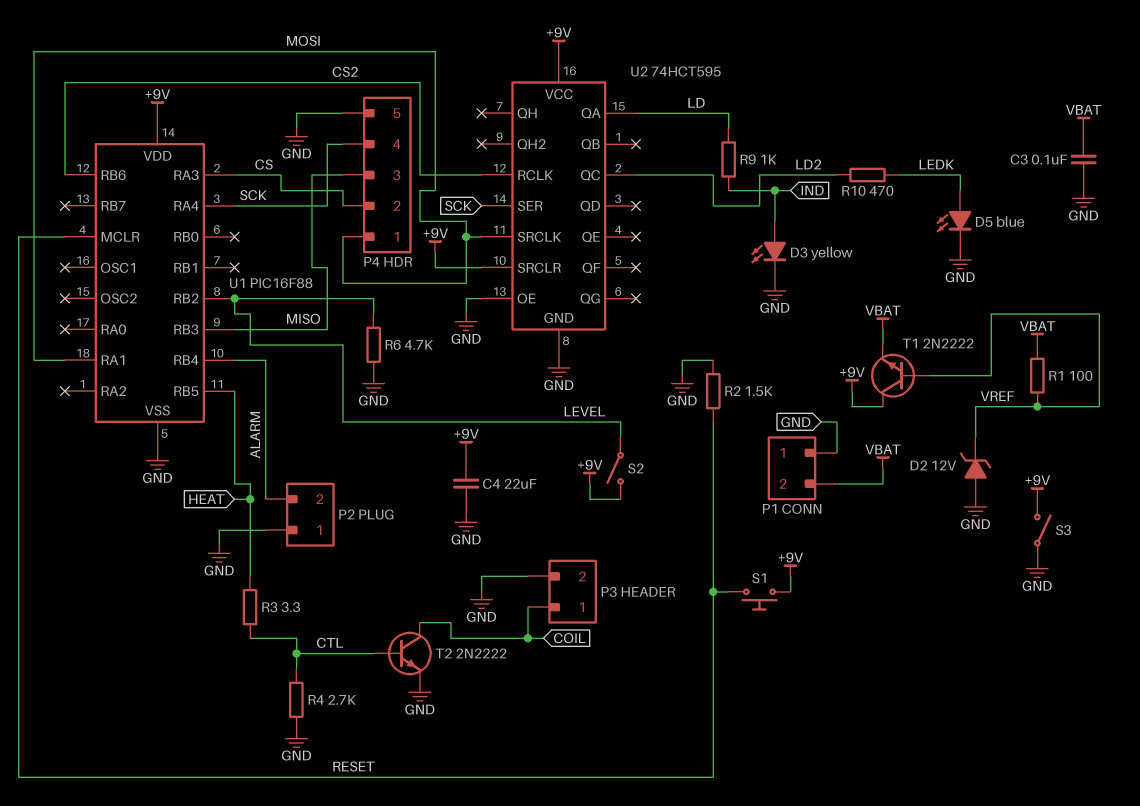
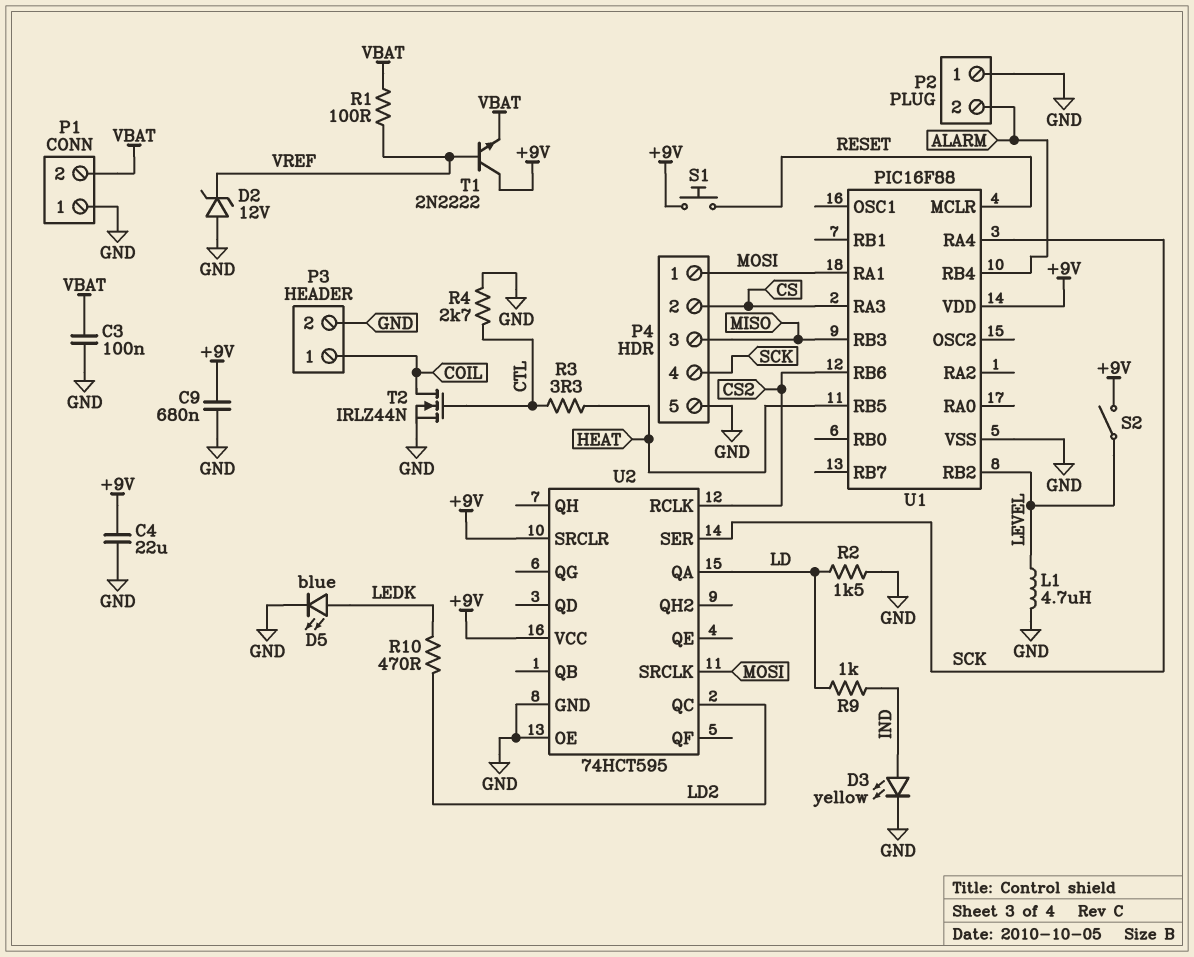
C9: none -> 680nF (+9V, GND)
L1: none -> 4.7uH (GND, LEVEL)
R2: 1.5k (GND, RESET) -> 1.5k (GND, LD)
R6: 4.7k (GND, LEVEL) -> none
S3: switch (+9V, GND) -> none
T2: NPN 2N2222 (B CTL, C COIL, E GND) -> NMOS IRLZ44N (G CTL, D COIL, S GND)

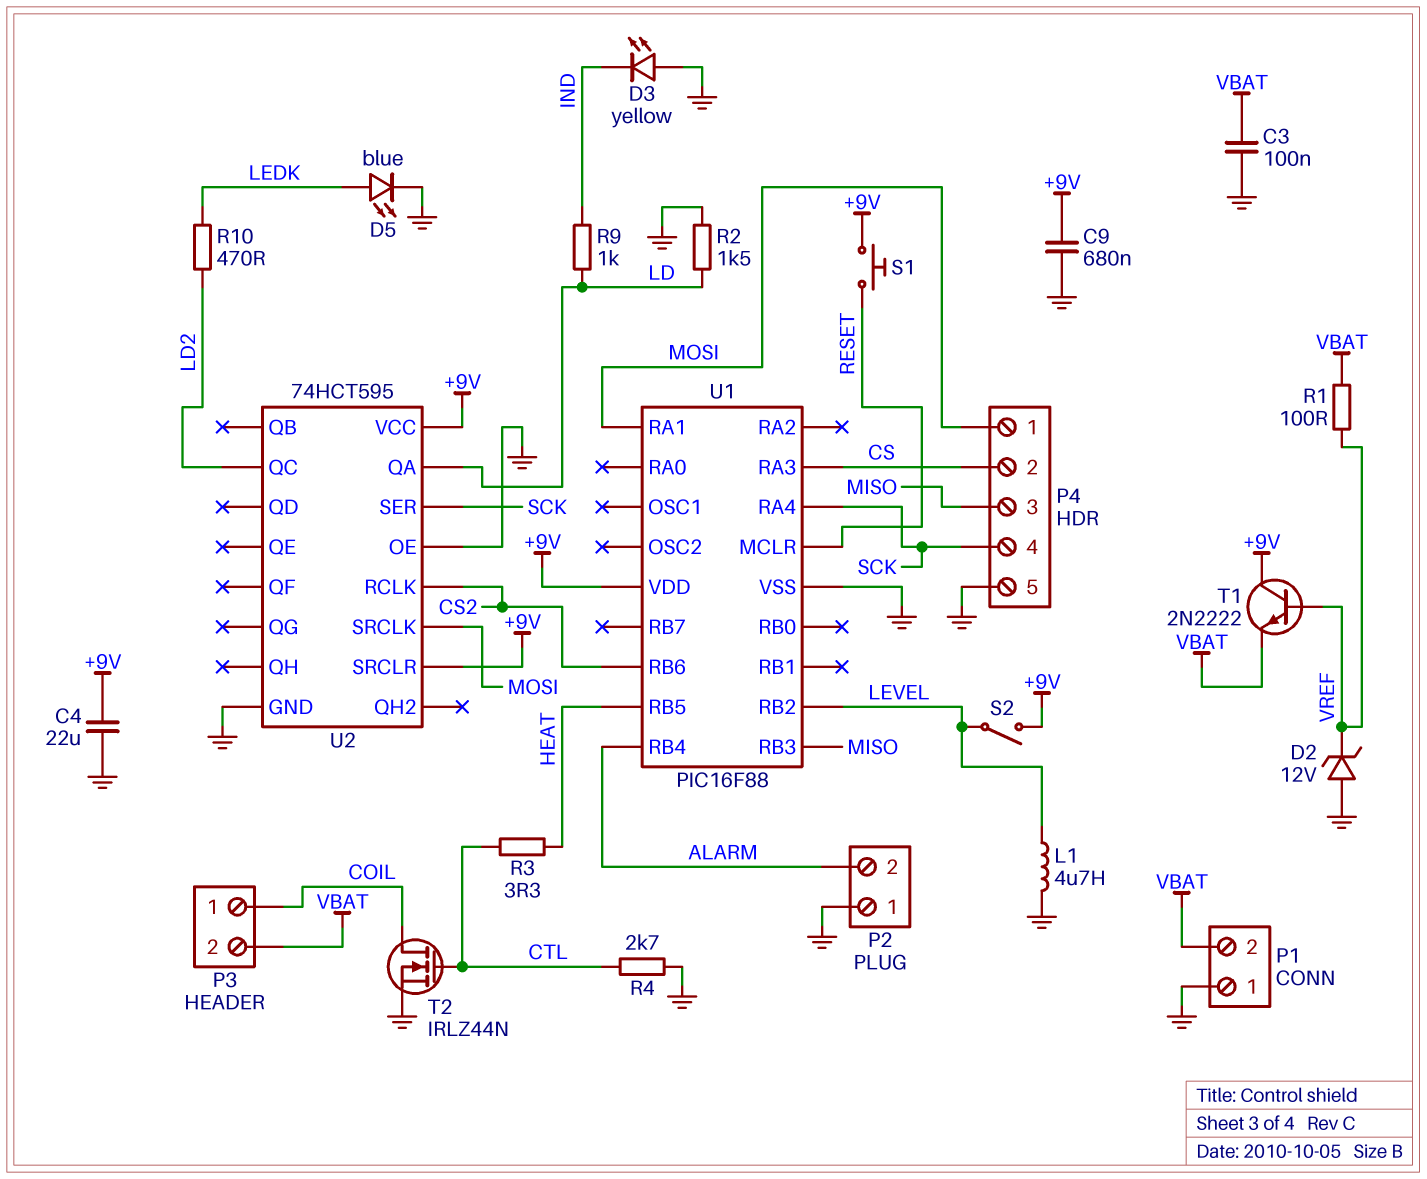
D3: LED yellow (A IND, K GND) -> LED yellow (A GND, K IND)
P3 pin 2: GND -> VBAT

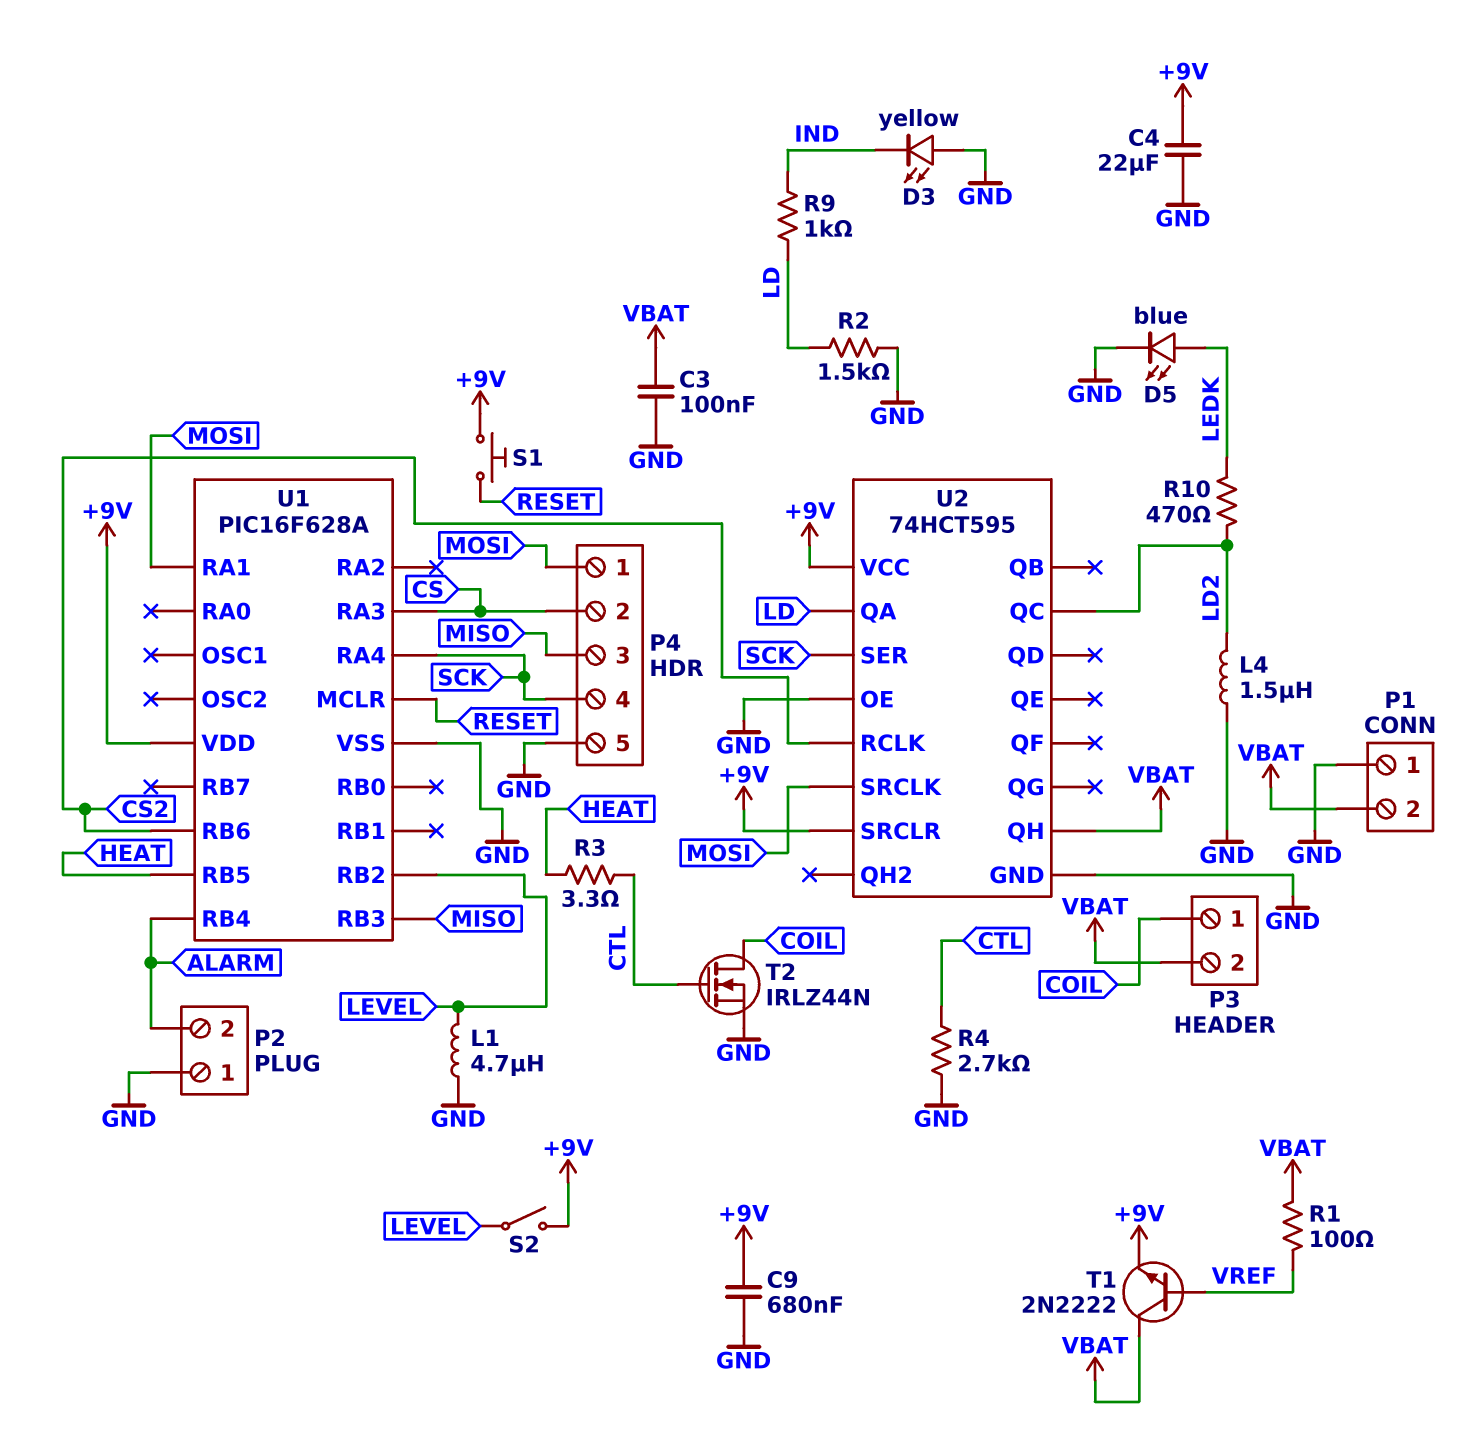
D2: zener 12V (A GND, K VREF) -> none
L4: none -> 1.5uH (GND, LD2)
T1: NPN 2N2222 (B VREF, C +9V, E VBAT) -> NPN 2N2222 (B VREF, C VBAT, E +9V)
U1: PIC16F88 -> PIC16F628A
U2 pin QH: none -> VBAT

